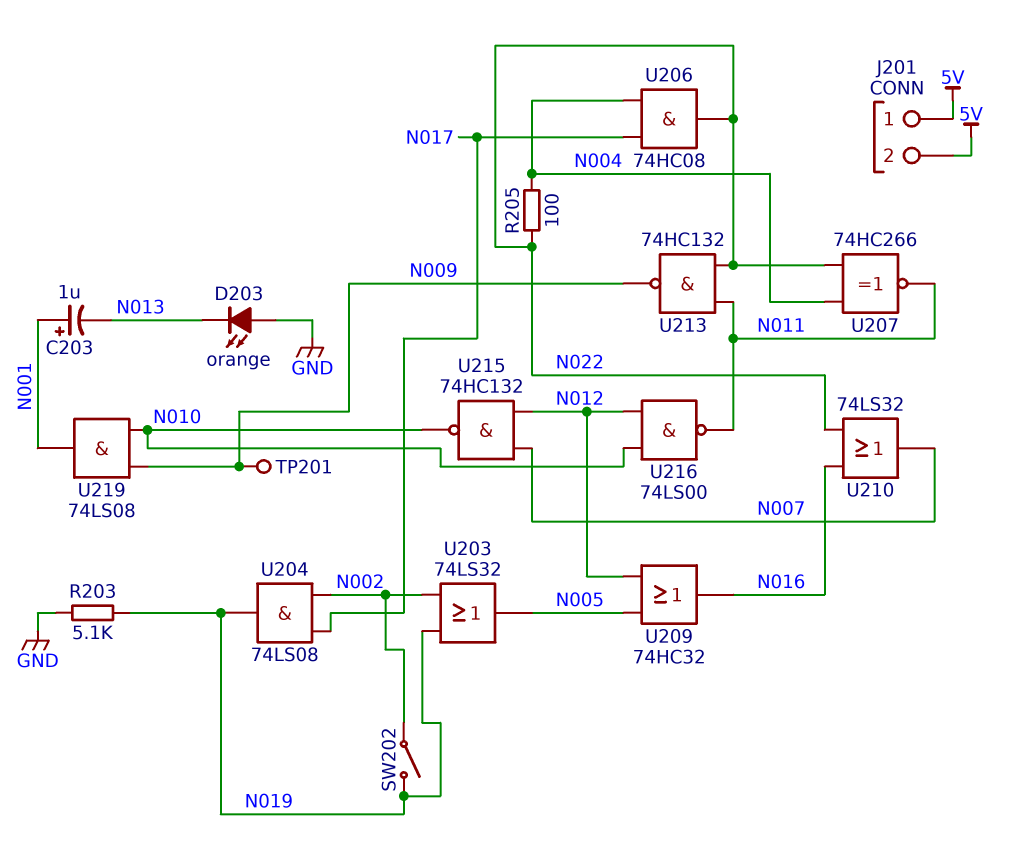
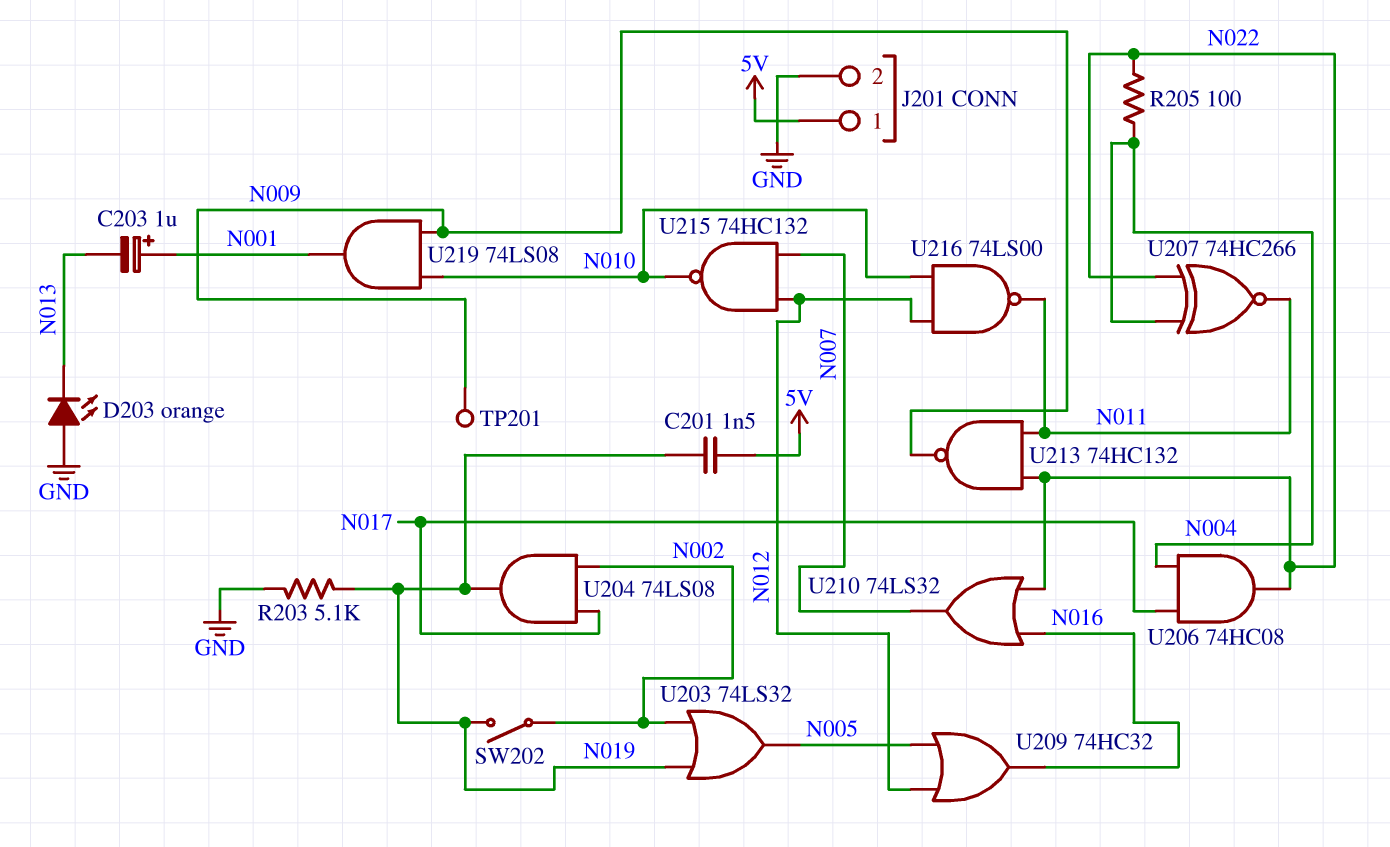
C201: none -> 1.5nF (5V, N019)
J201 pin 2: 5V -> GND

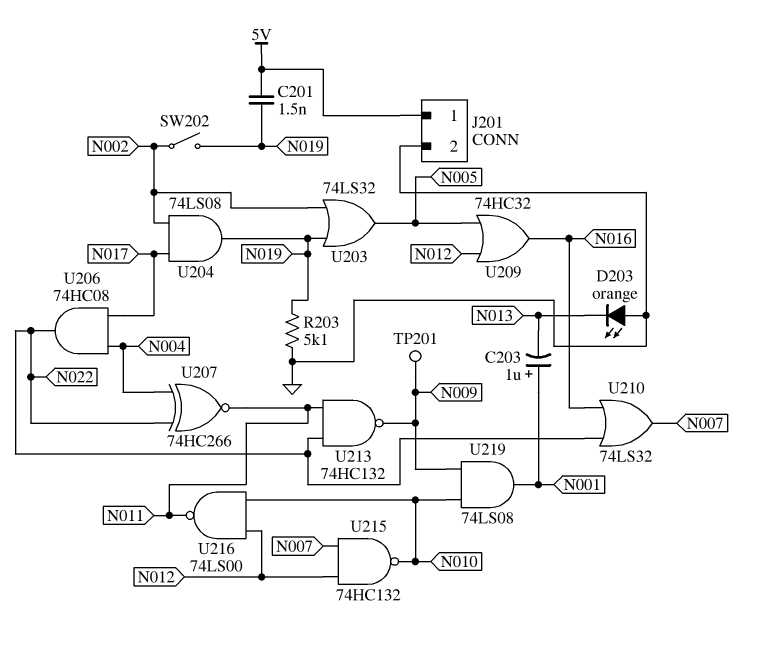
R205: 100 (N004, N022) -> none

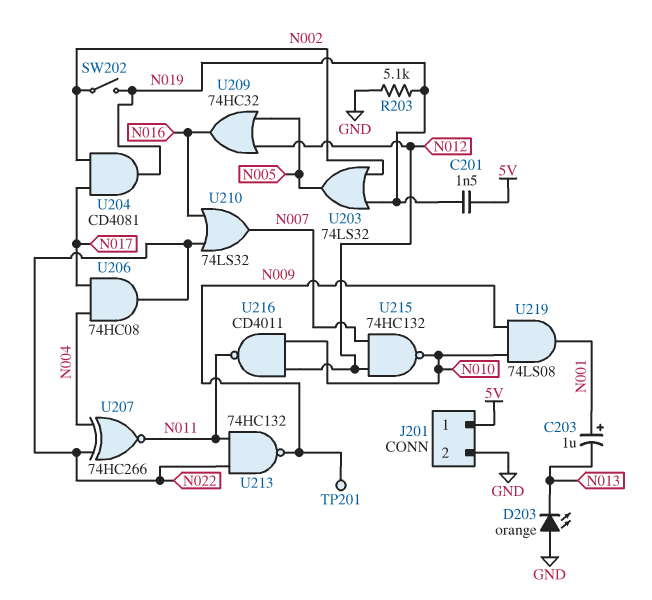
U204: AND 74LS08 (in N002, in N017, out N019) -> AND CD4081 (in N002, in N017, out N019)
U216: NAND 74LS00 (in N010, in N012, out N011) -> NAND CD4011 (in N010, in N012, out N011)

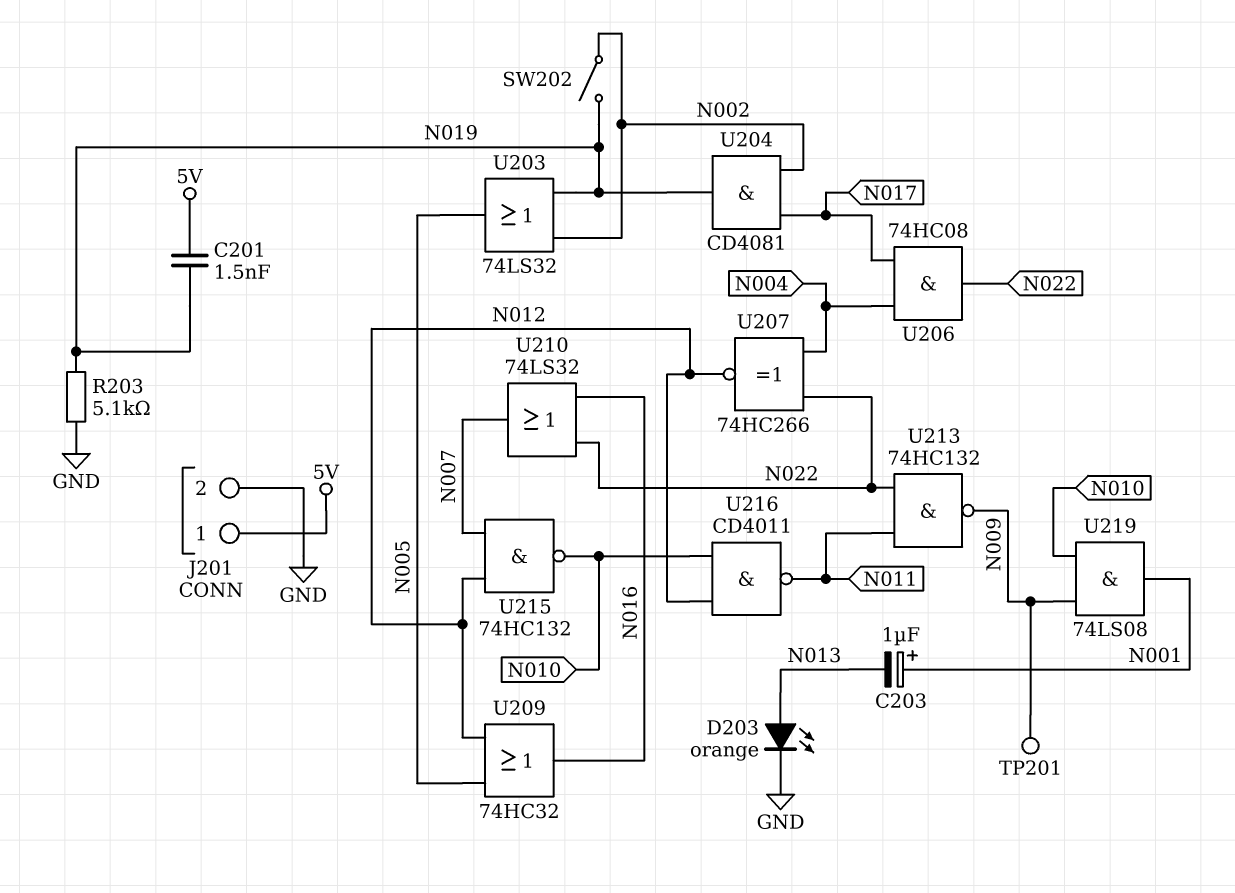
D203: LED orange (A GND, K N013) -> LED orange (A N013, K GND)
U207: XNOR 74HC266 (in N004, in N022, out N011) -> XNOR 74HC266 (in N004, in N022, out N012)

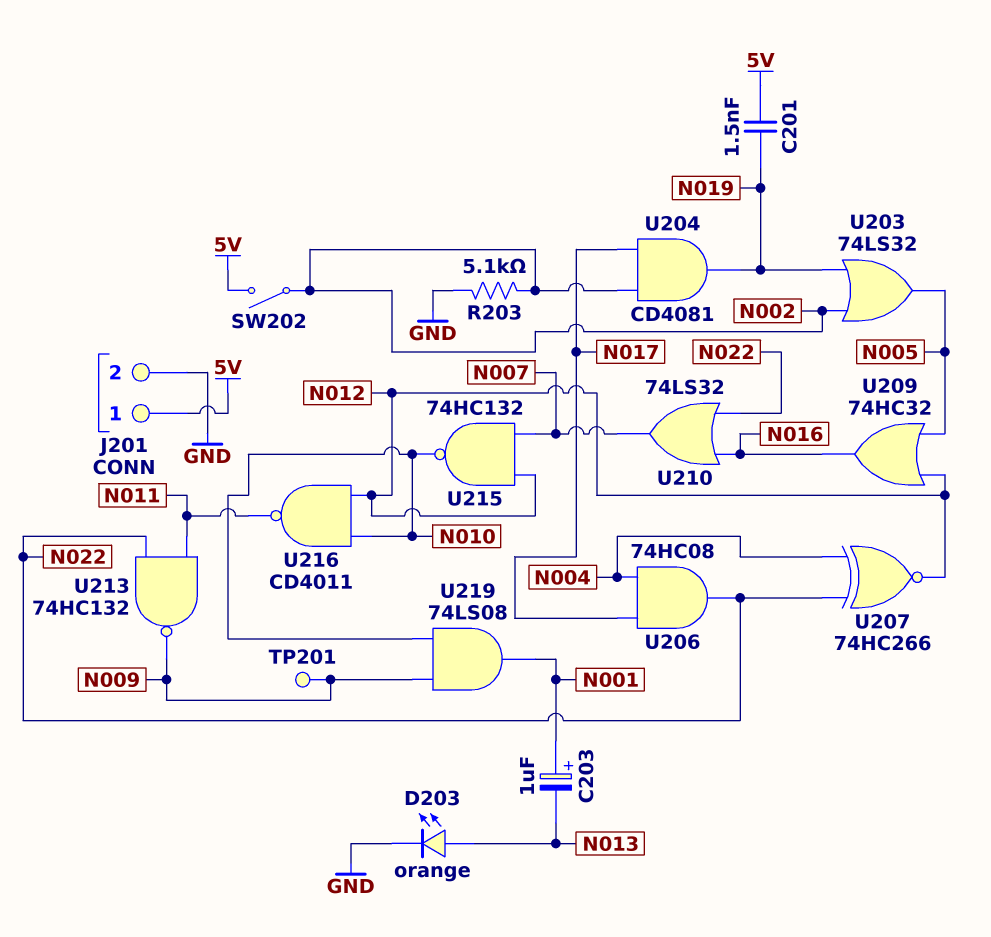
R203: 5.1k (GND, N019) -> 5.1k (GND, N002)
SW202: switch (N002, N019) -> switch (5V, N002)

